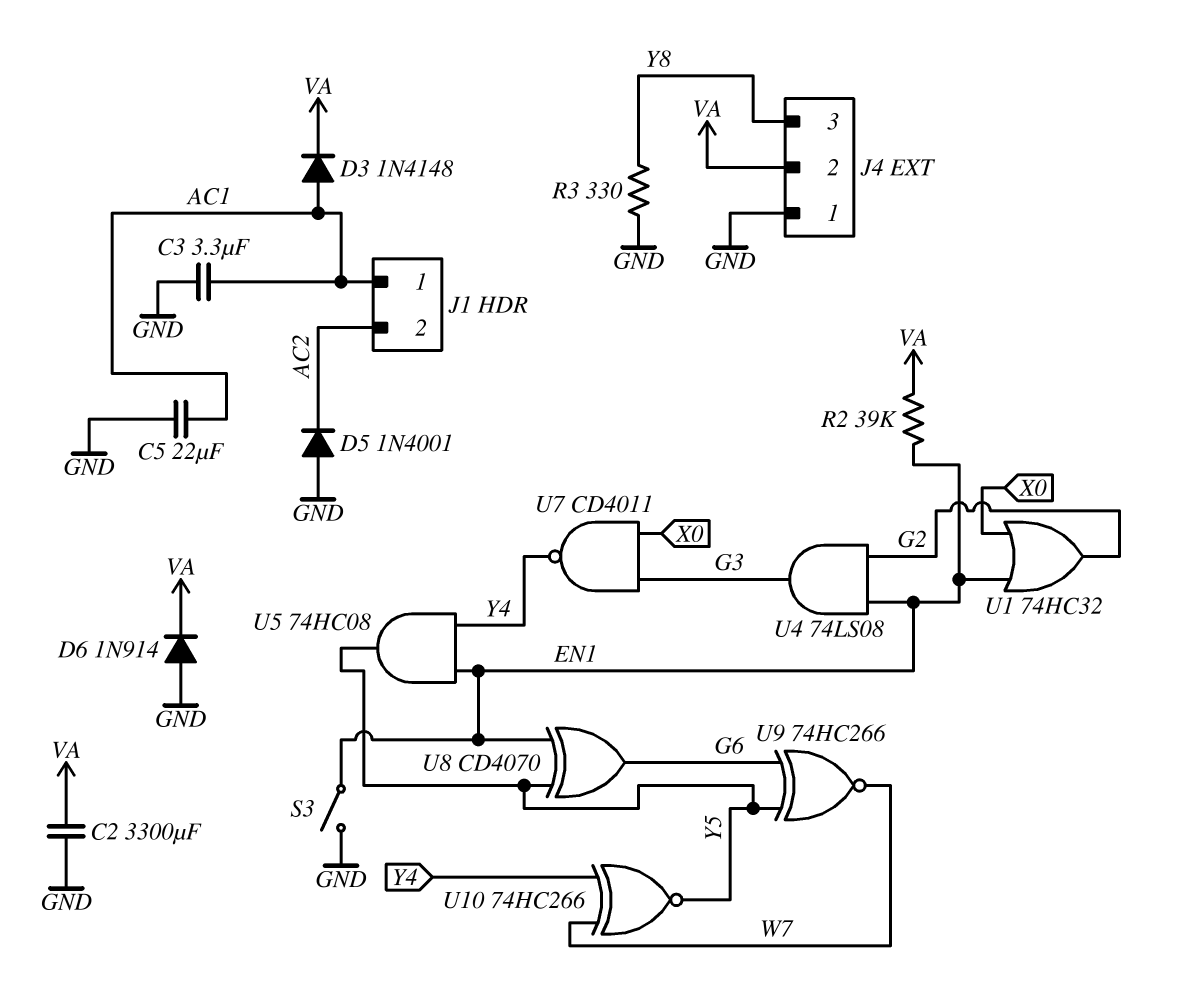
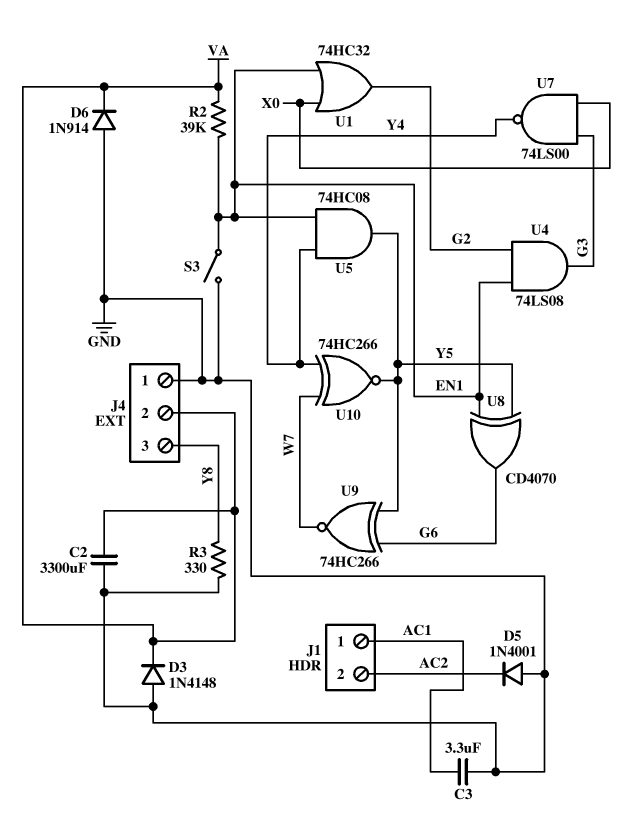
C5: 22uF (AC1, GND) -> none
D3: diode 1N4148 (A AC1, K VA) -> diode 1N4148 (A GND, K VA)
U7: NAND CD4011 (in G3, in X0, out Y4) -> NAND 74LS00 (in G3, in X0, out Y4)

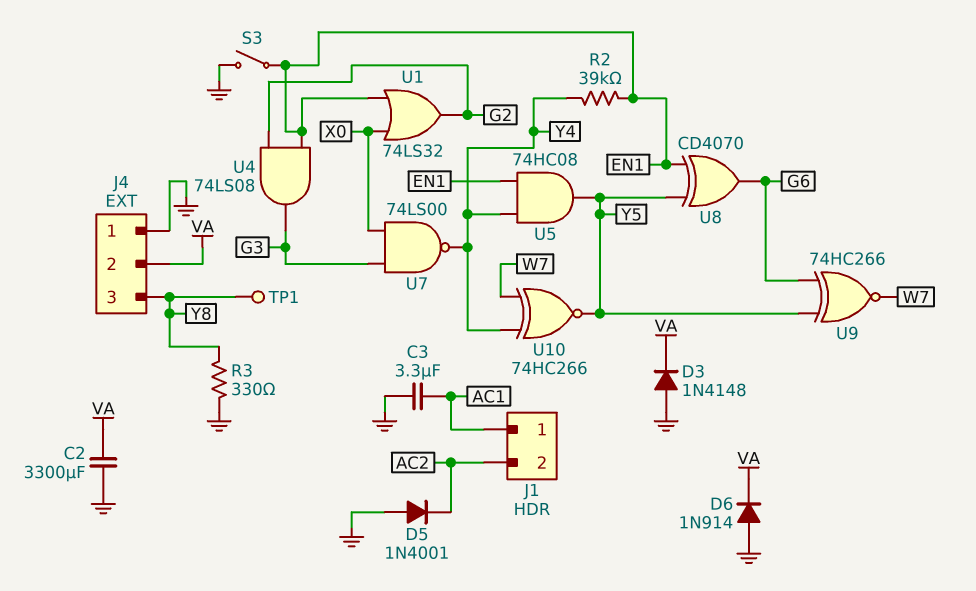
R2: 39k (EN1, VA) -> 39k (EN1, Y4)
TP1: none -> test point (Y8)
U1: OR 74HC32 (in EN1, in X0, out G2) -> OR 74LS32 (in EN1, in X0, out G2)

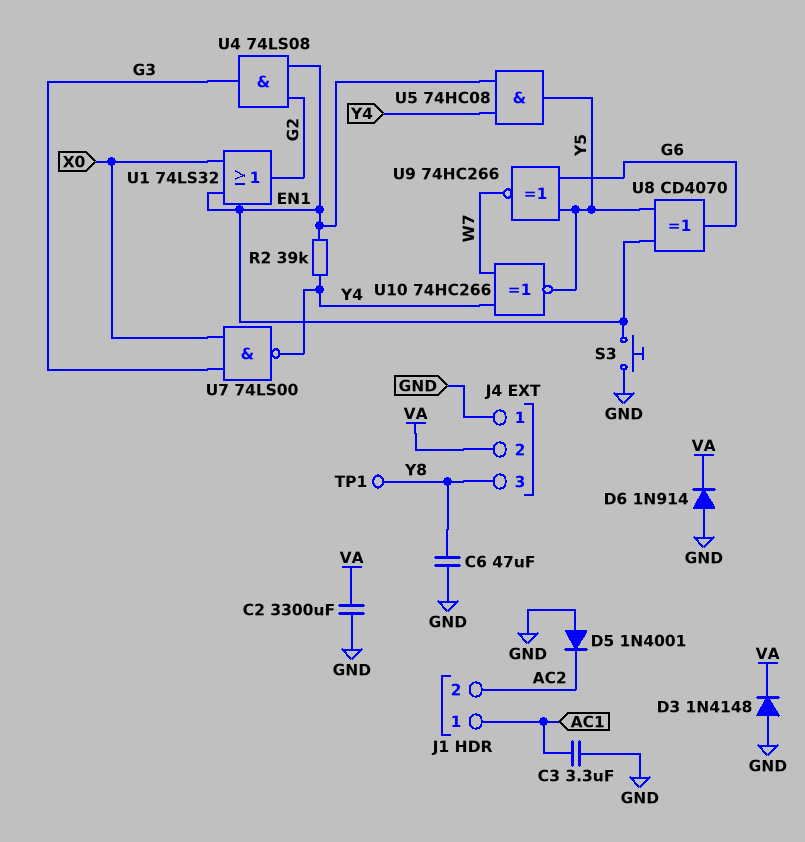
C6: none -> 47uF (GND, Y8)
R3: 330 (GND, Y8) -> none
S3: switch (EN1, GND) -> button (EN1, GND)

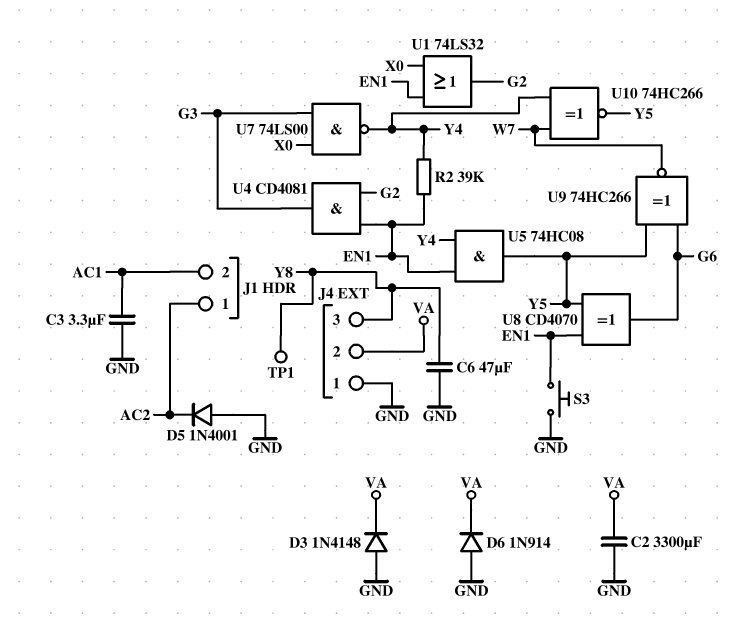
J1 pin 1: AC1 -> AC2
J1 pin 2: AC2 -> AC1
U4: AND 74LS08 (in EN1, in G2, out G3) -> AND CD4081 (in EN1, in G2, out G3)

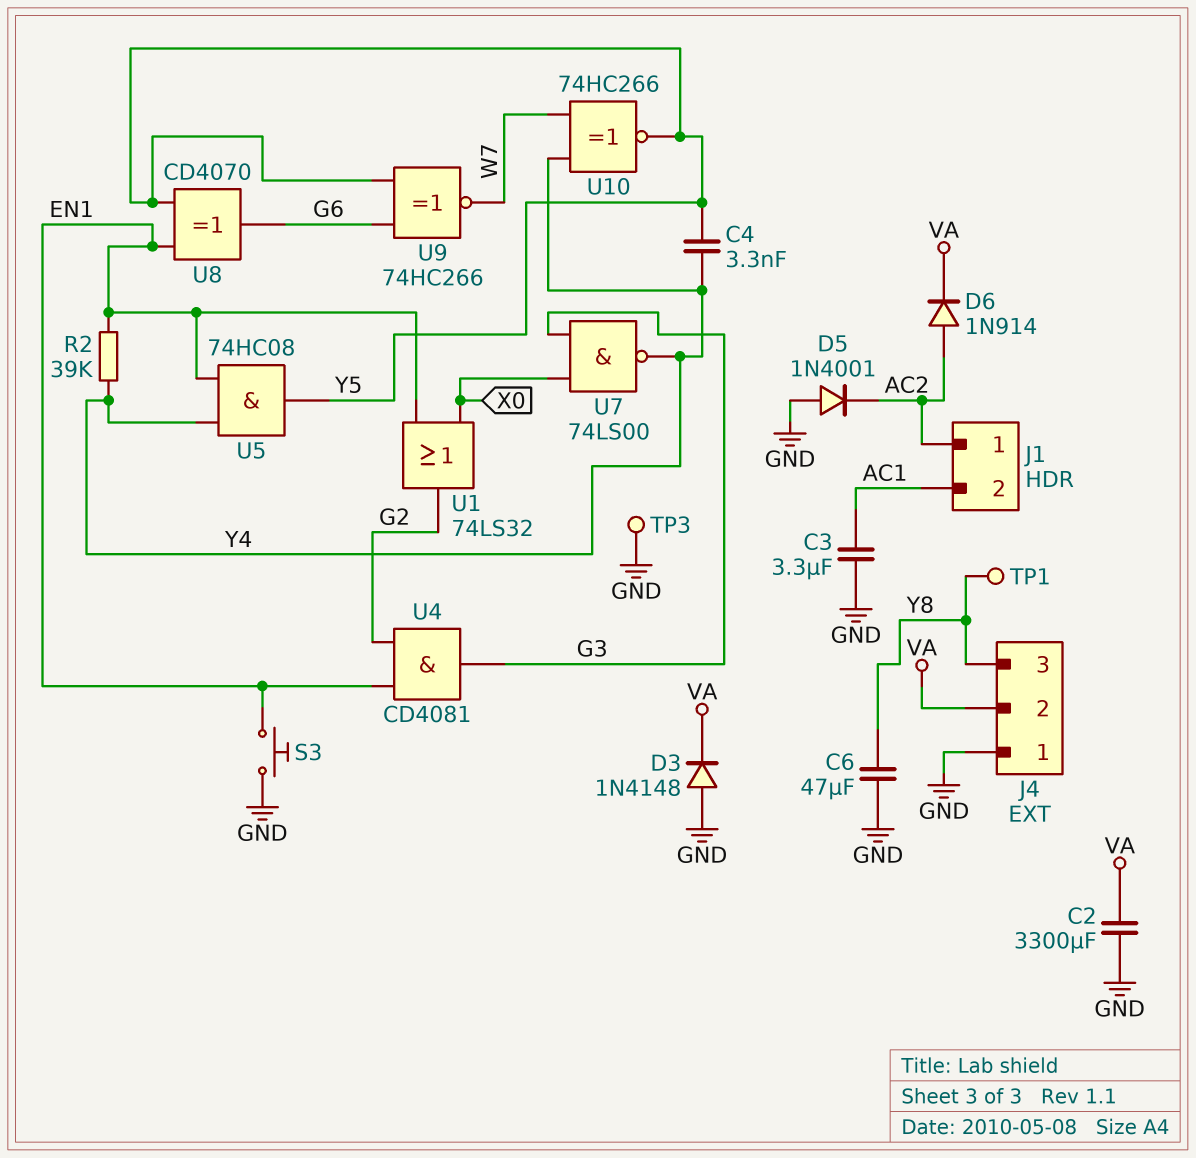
C4: none -> 3.3nF (Y4, Y5)
D6: diode 1N914 (A GND, K VA) -> diode 1N914 (A AC2, K VA)
TP3: none -> test point (GND)

